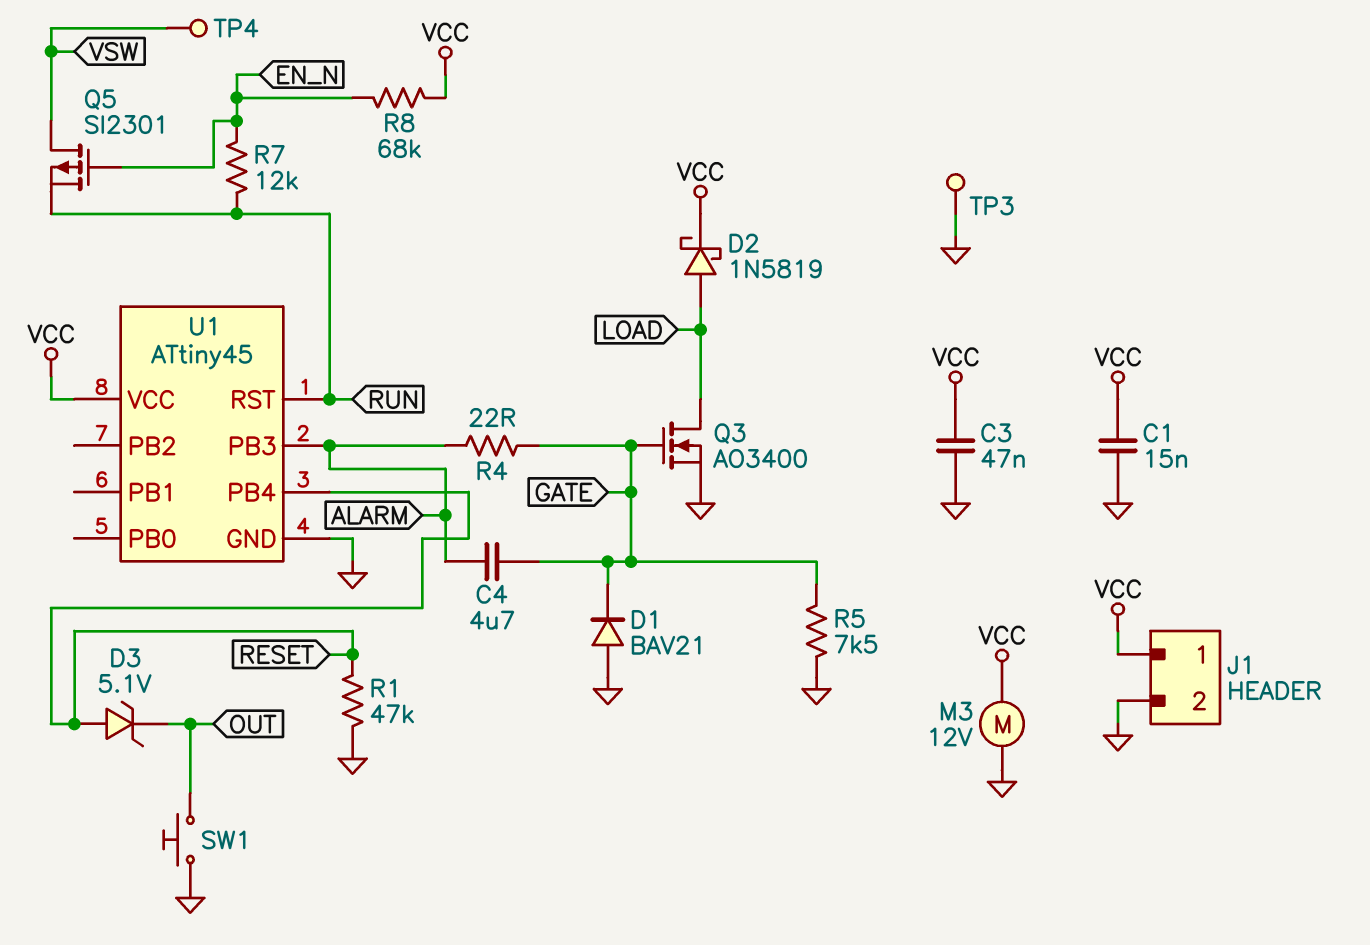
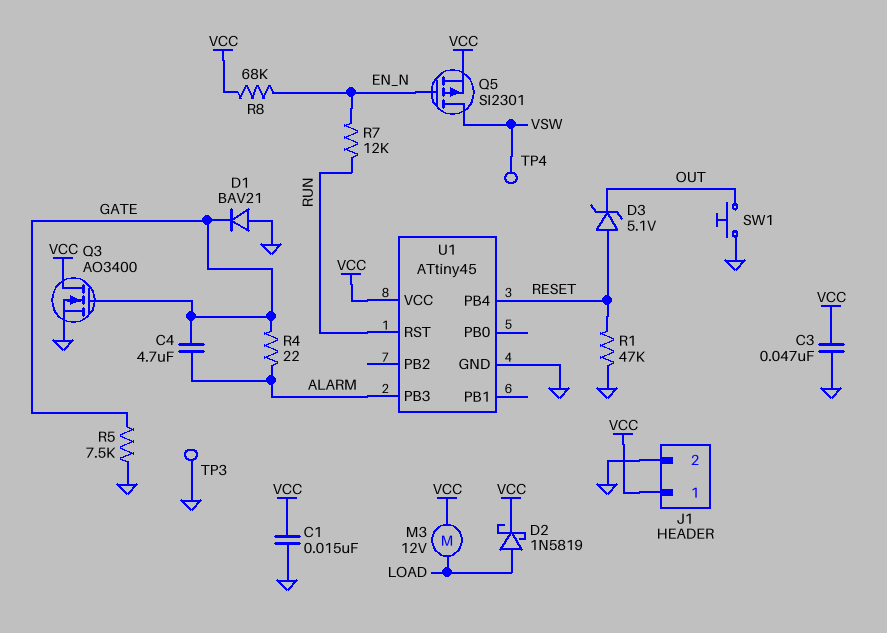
M3: motor 12V (GND, VCC) -> motor 12V (LOAD, VCC)
Q3: NMOS AO3400 (G GATE, D LOAD, S GND) -> NMOS AO3400 (G GATE, D VCC, S GND)
Q5: PMOS SI2301 (G EN_N, D VSW, S RUN) -> PMOS SI2301 (G EN_N, D VSW, S VCC)

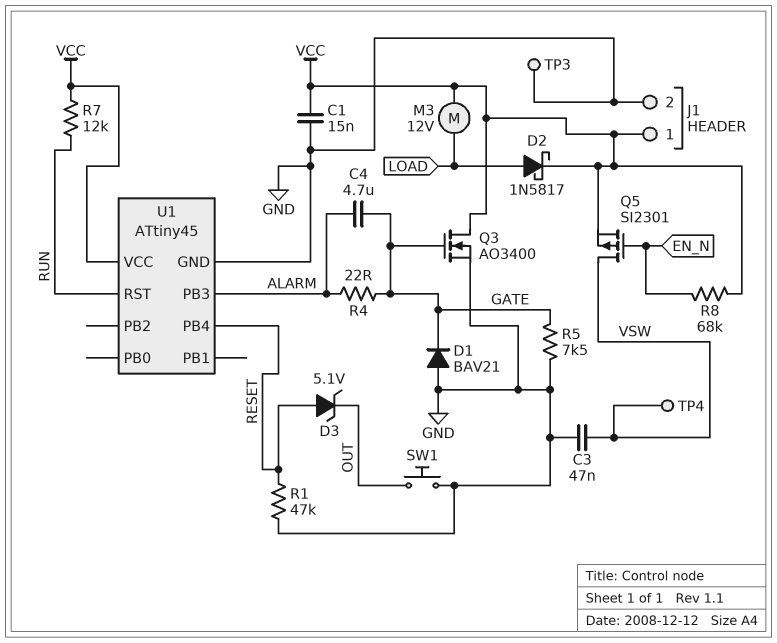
C3: 47nF (GND, VCC) -> 47nF (GND, VSW)
D2: schottky 1N5819 (A LOAD, K VCC) -> schottky 1N5817 (A LOAD, K VCC)
R7: 12k (EN_N, RUN) -> 12k (RUN, VCC)

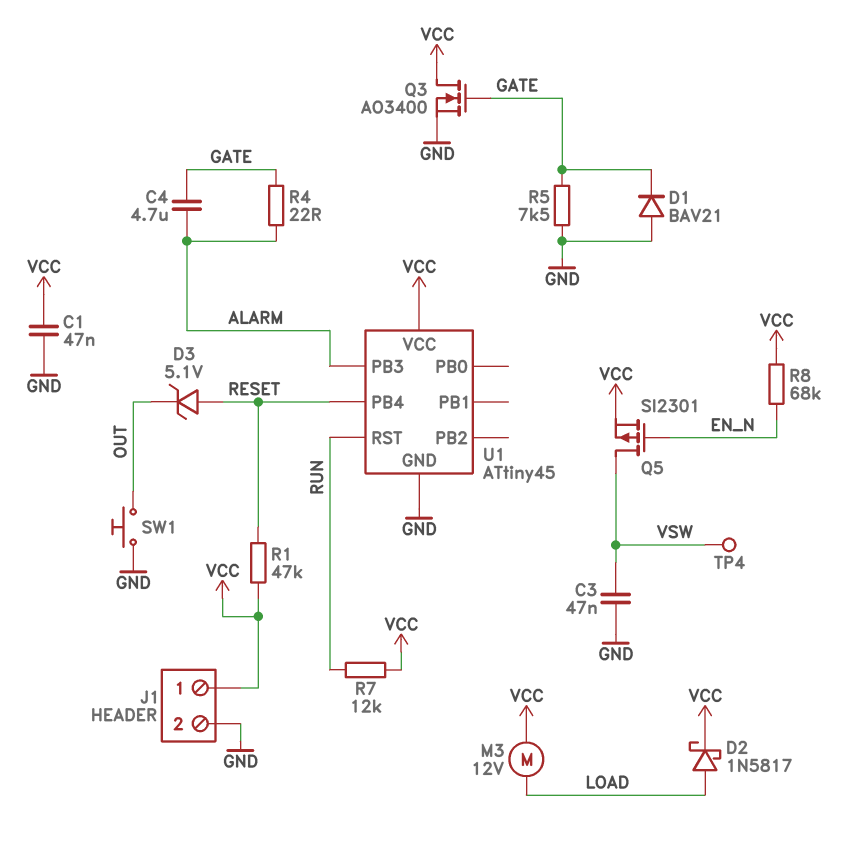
C1: 15nF (GND, VCC) -> 47nF (GND, VCC)
R1: 47k (GND, RESET) -> 47k (RESET, VCC)
TP3: test point (GND) -> none

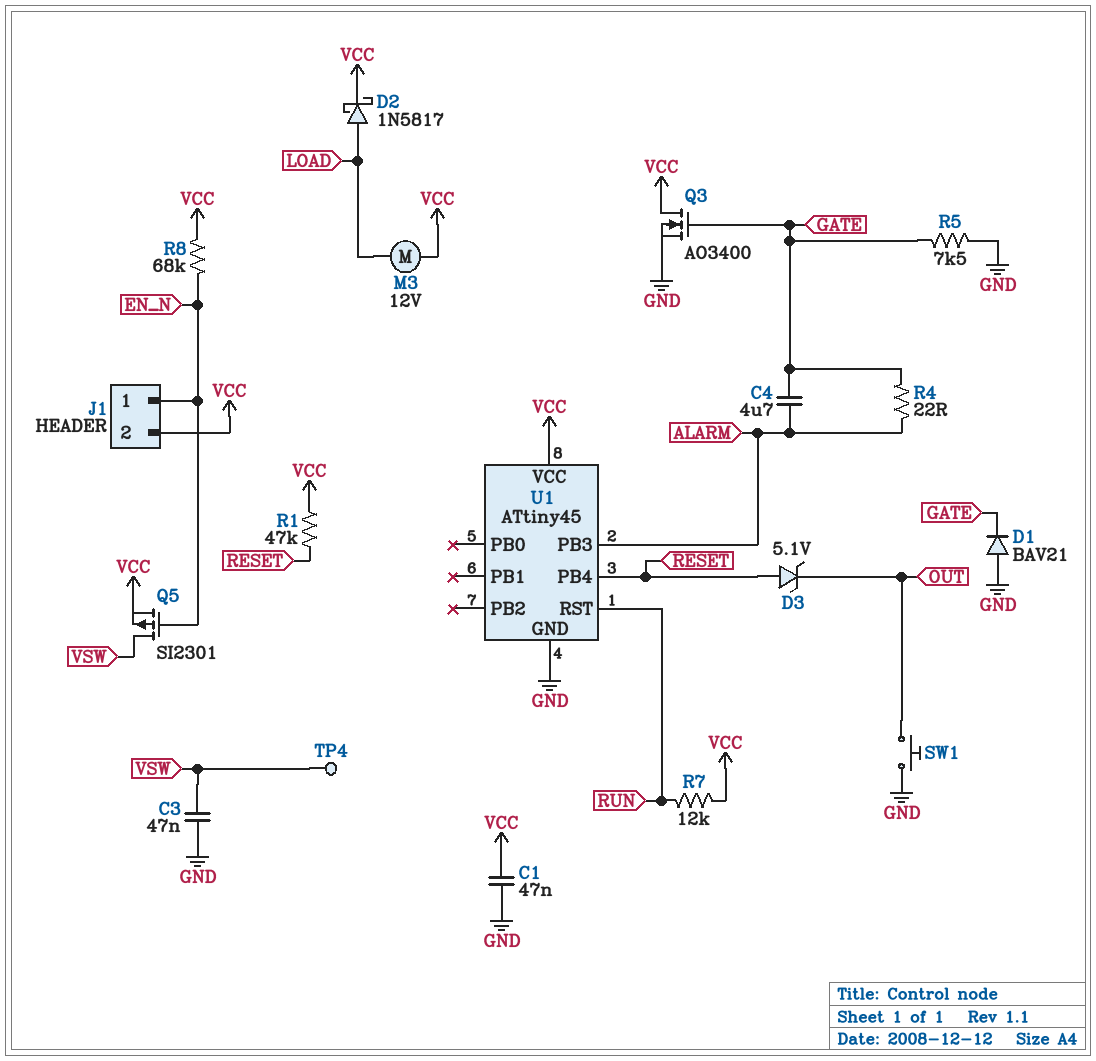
J1 pin 1: VCC -> EN_N
J1 pin 2: GND -> VCC

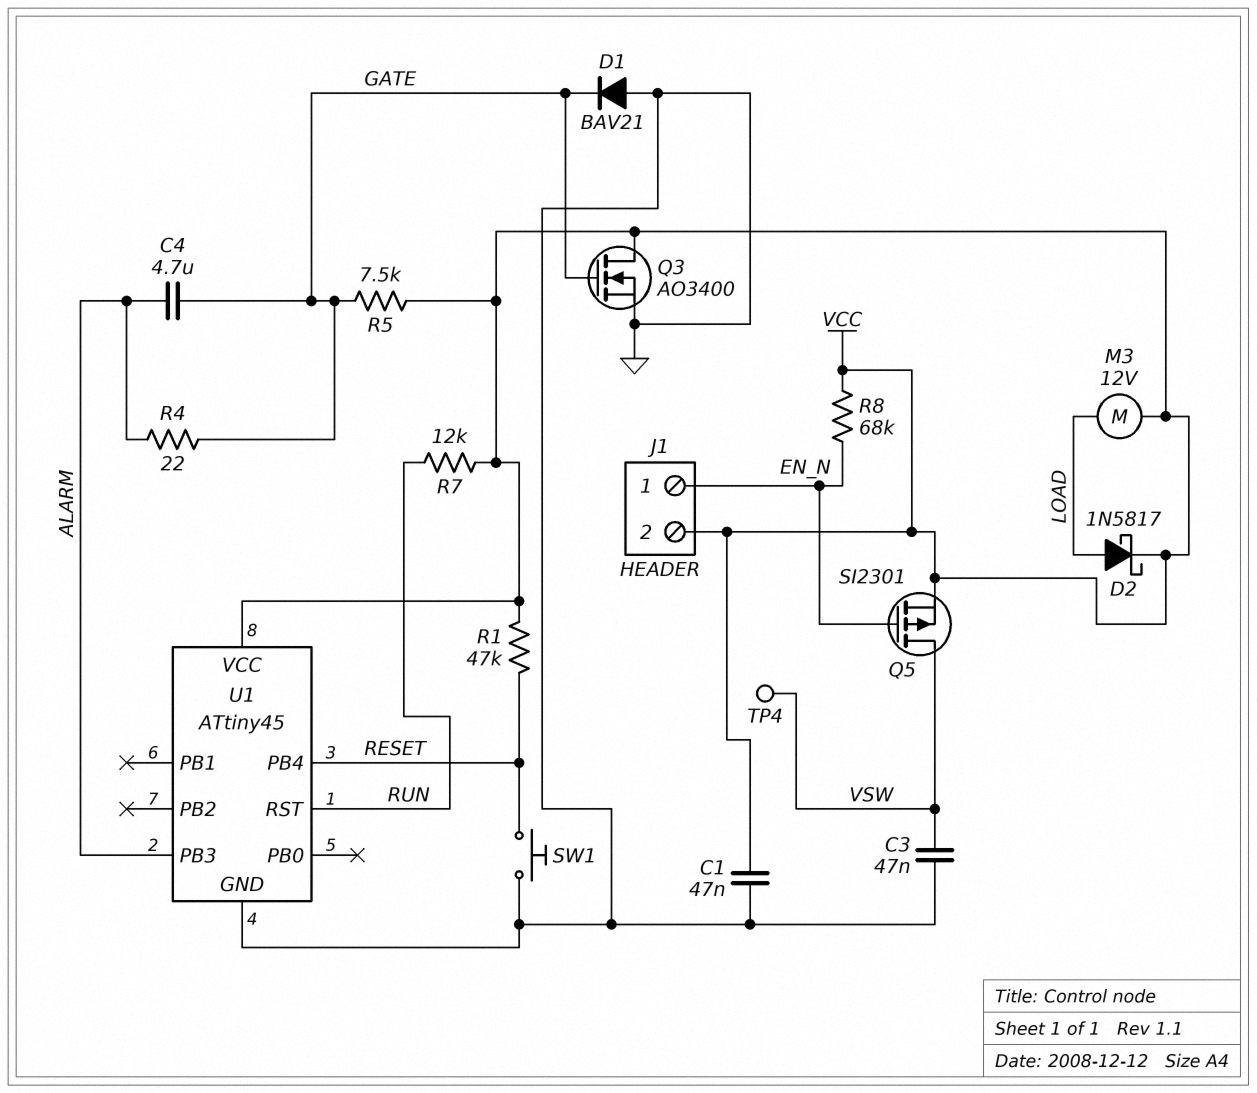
D3: zener 5.1V (A RESET, K OUT) -> none
R5: 7.5k (GATE, GND) -> 7.5k (GATE, VCC)
SW1: button (GND, OUT) -> button (GND, RESET)

